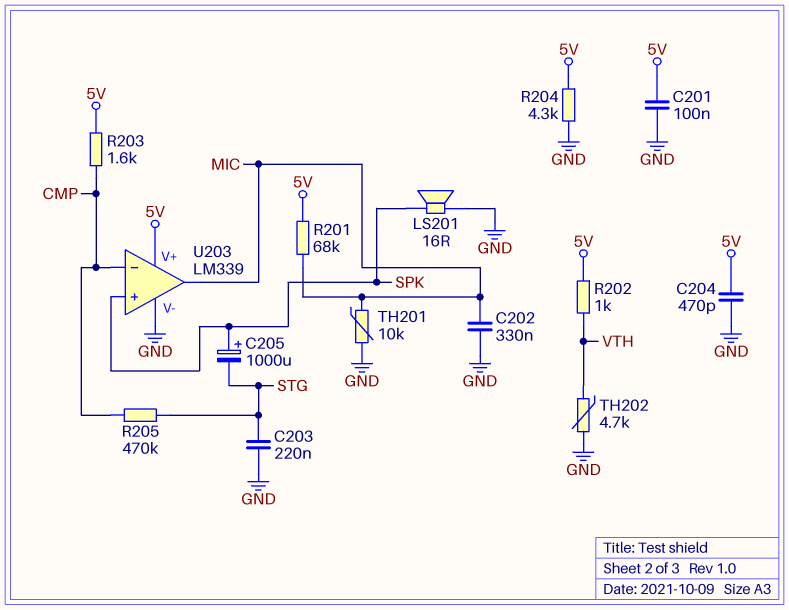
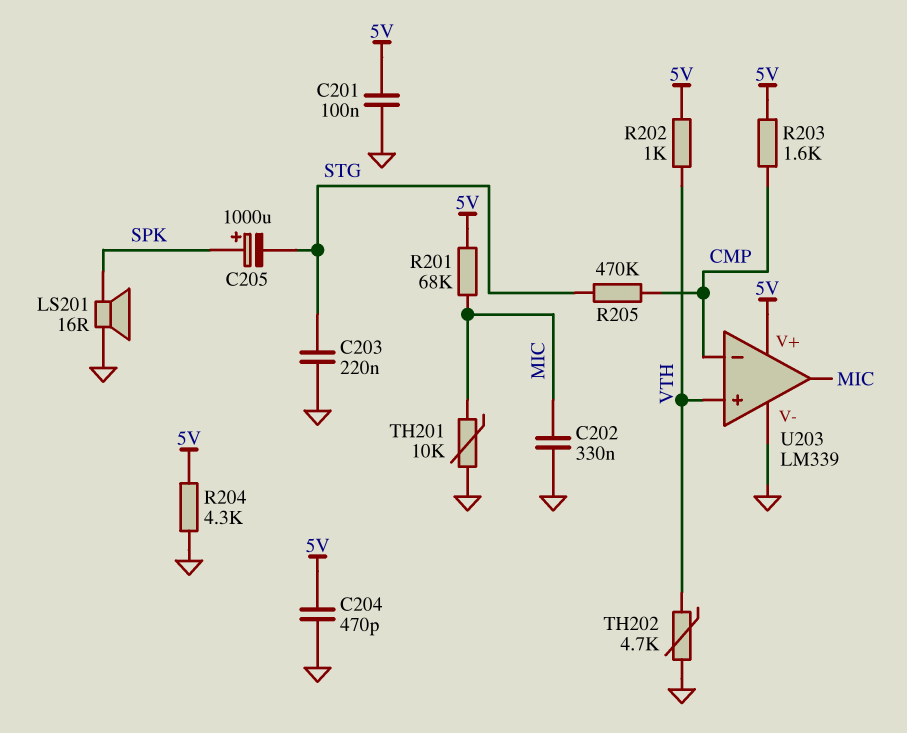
U203 pin in+: SPK -> VTH

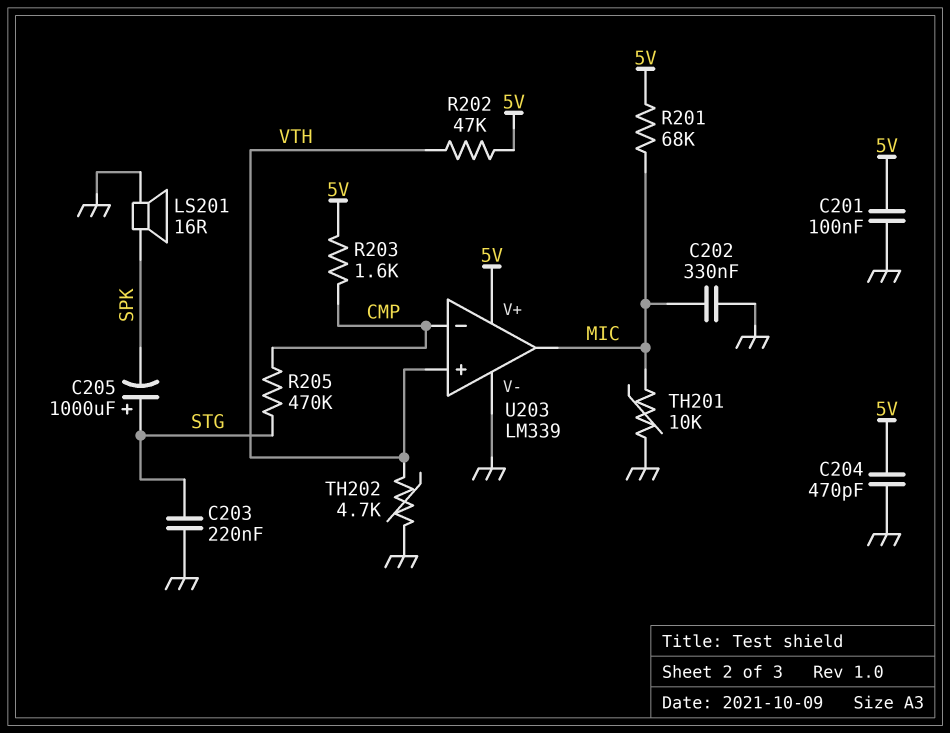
C205: 1000uF (plus SPK, minus STG) -> 1000uF (plus STG, minus SPK)
R202: 1k (5V, VTH) -> 47k (5V, VTH)
R204: 4.3k (5V, GND) -> none

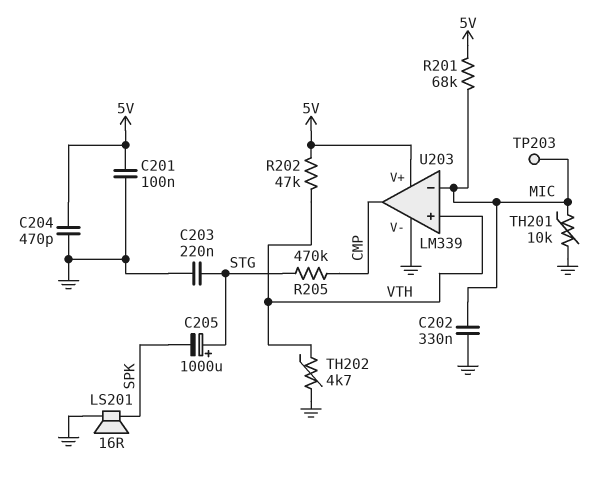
R203: 1.6k (5V, CMP) -> none
TP203: none -> test point (MIC)
U203 pin in-: CMP -> MIC
U203 pin out: MIC -> CMP

